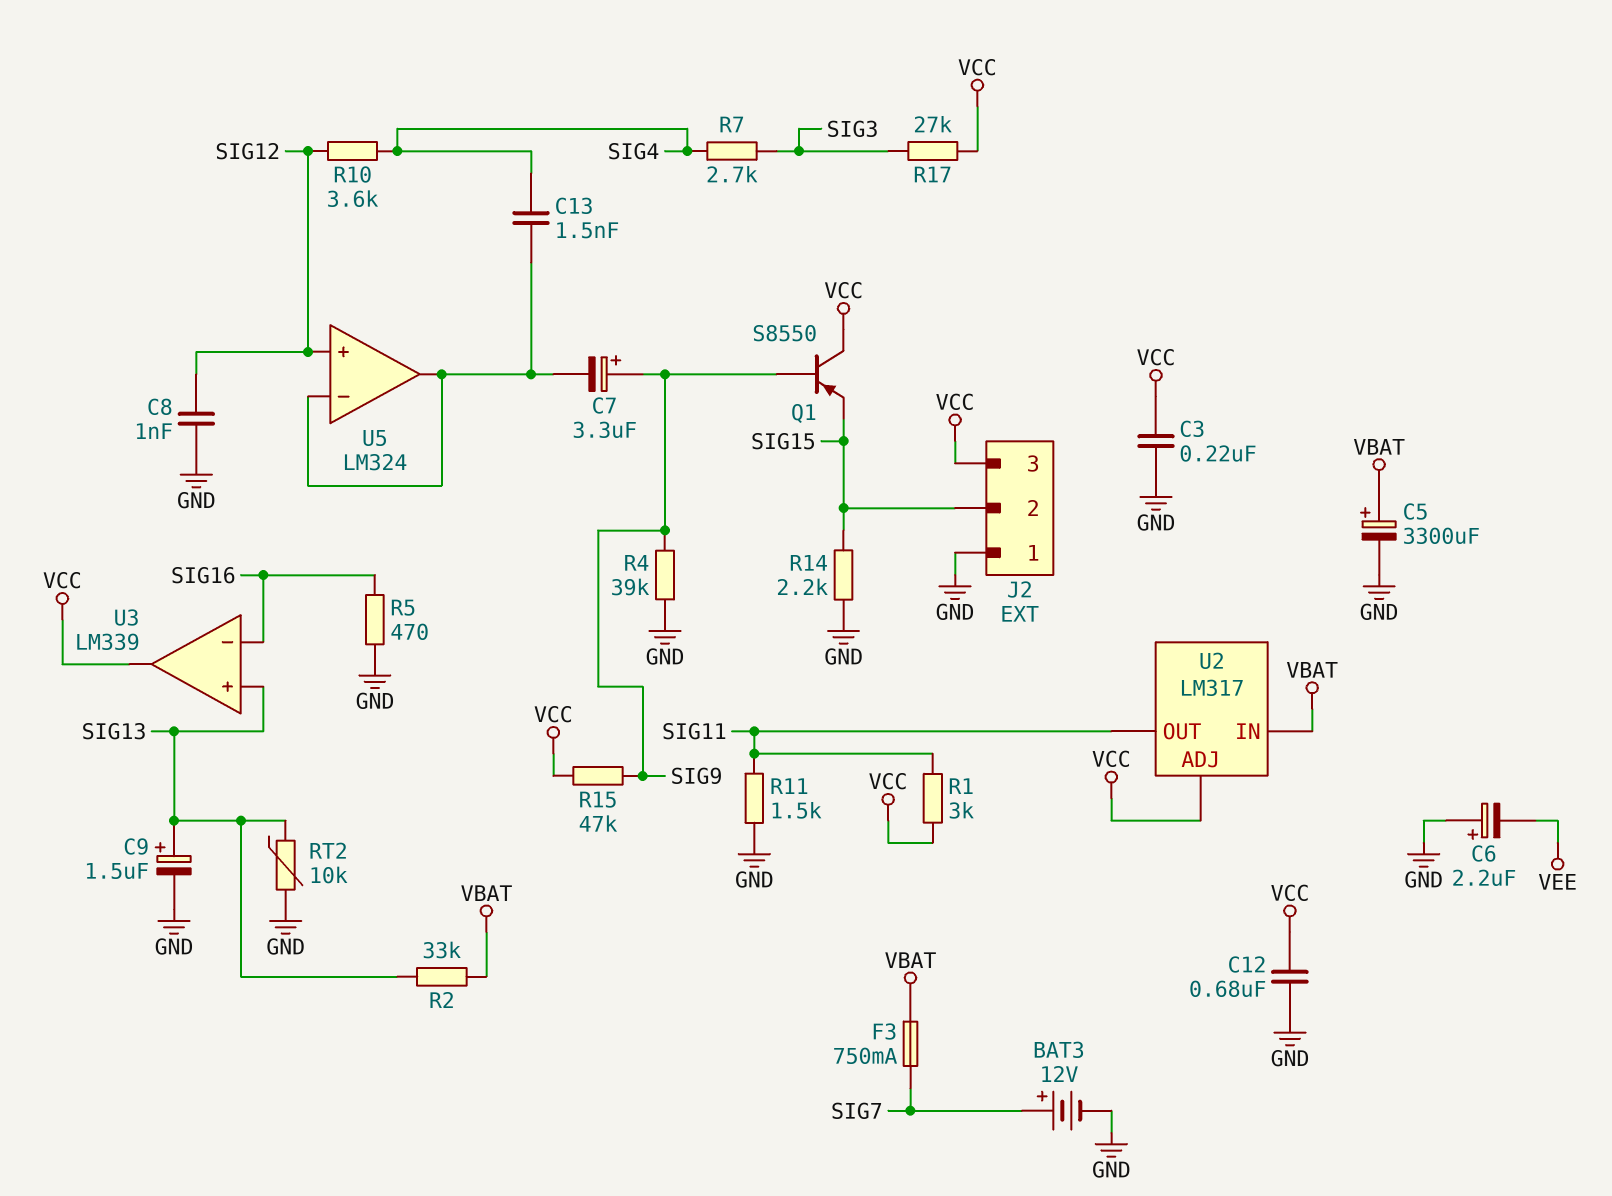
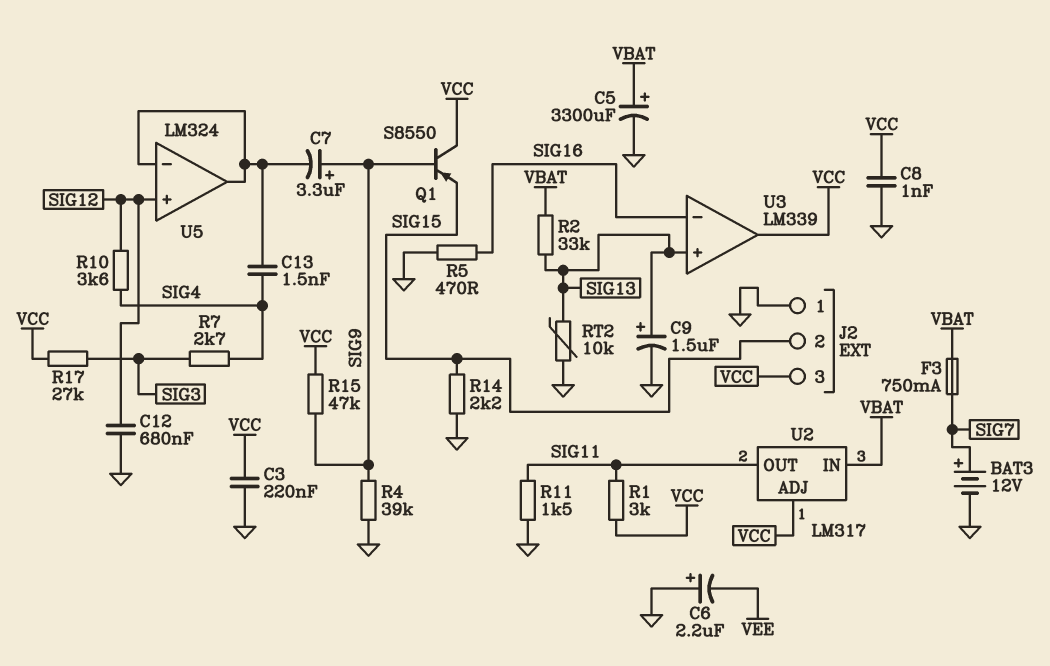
C8: 1nF (GND, SIG12) -> 1nF (GND, VCC)
C12: 680nF (GND, VCC) -> 680nF (GND, SIG12)

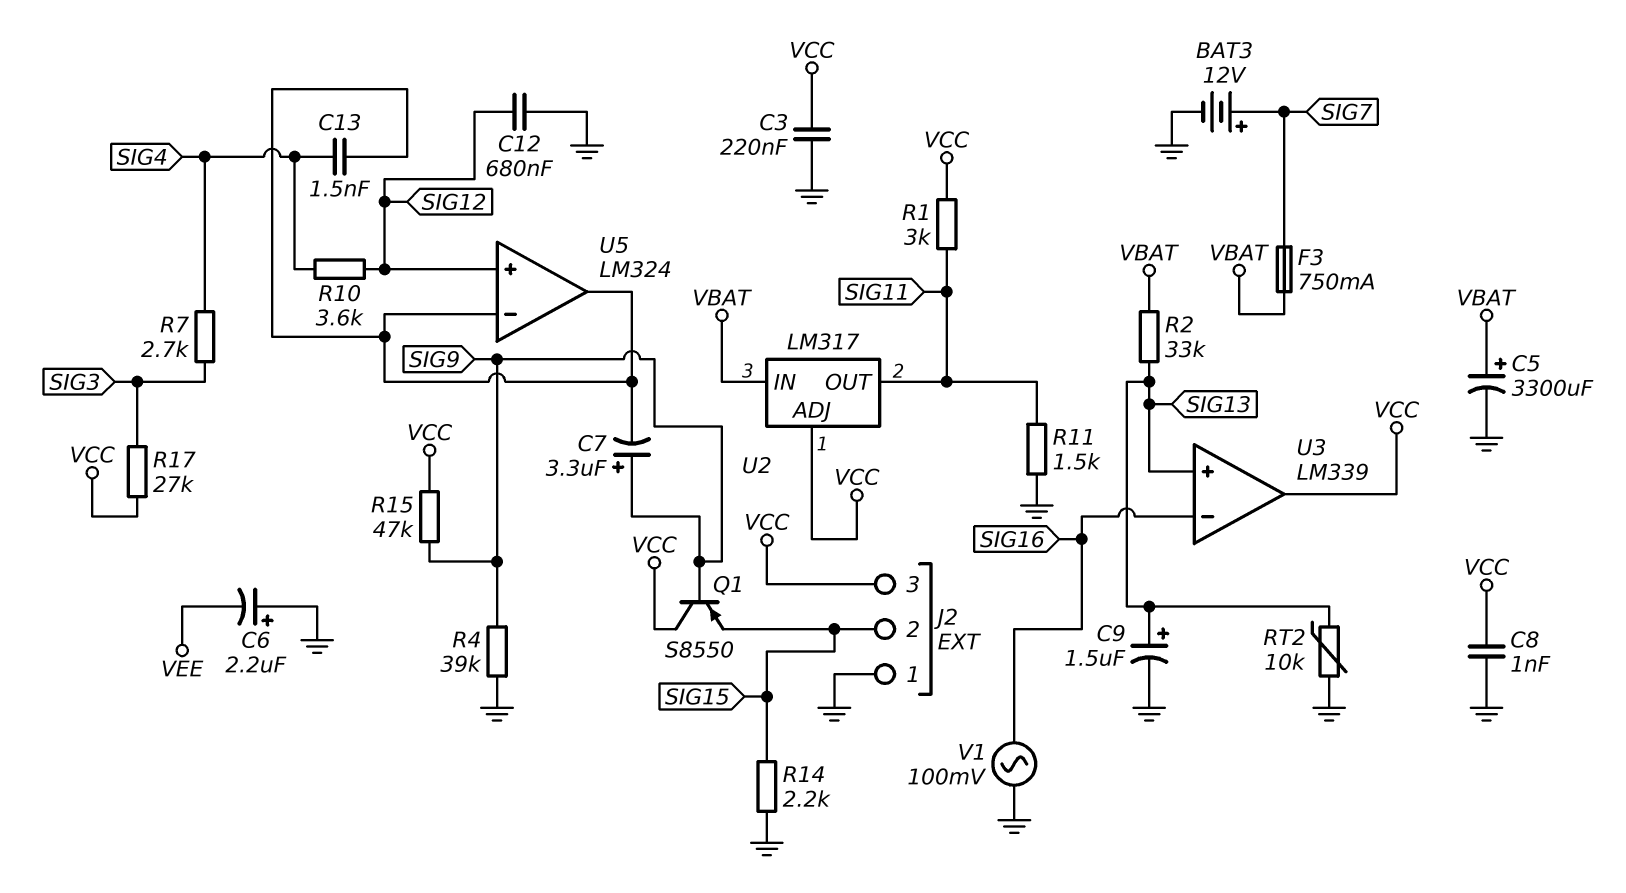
R5: 470 (GND, SIG16) -> none
V1: none -> AC 100mV (GND, SIG16)

